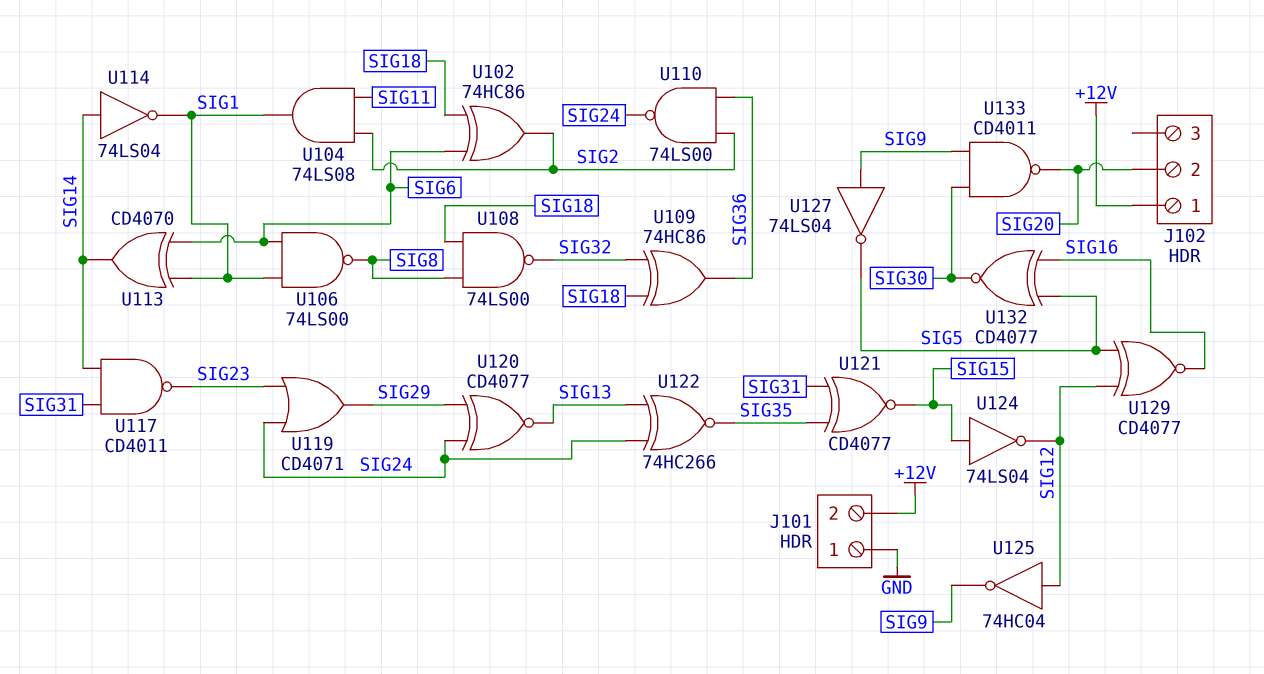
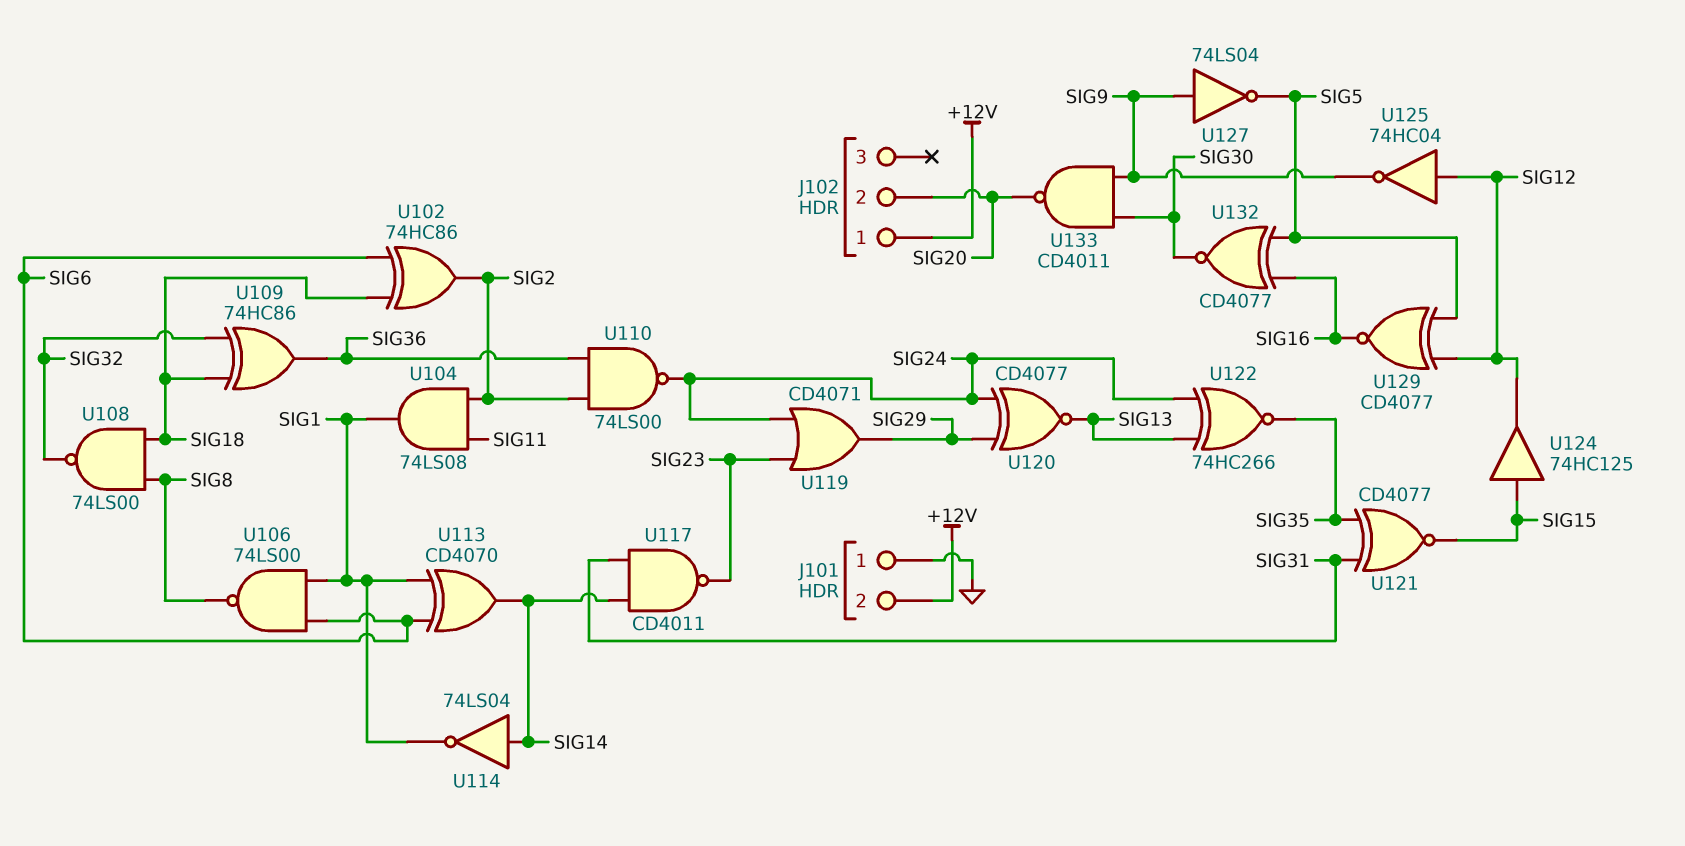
U124: NOT 74LS04 (in SIG15, out SIG12) -> buffer 74HC125 (in SIG15, out SIG12)

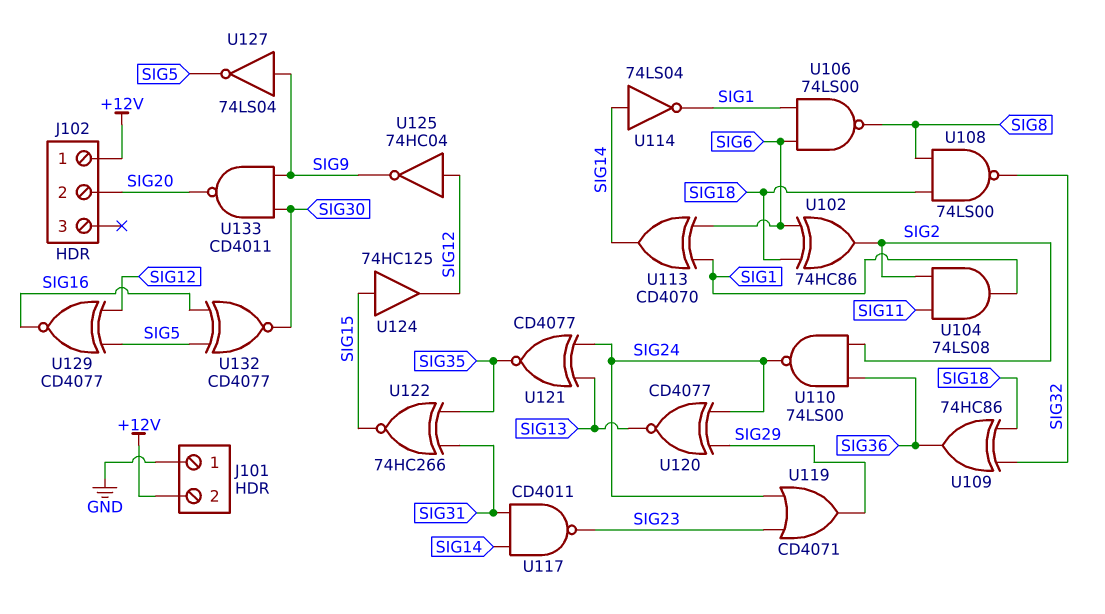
U121: XNOR CD4077 (in SIG31, in SIG35, out SIG15) -> XNOR CD4077 (in SIG13, in SIG24, out SIG35)
U122: XNOR 74HC266 (in SIG13, in SIG24, out SIG35) -> XNOR 74HC266 (in SIG31, in SIG35, out SIG15)

